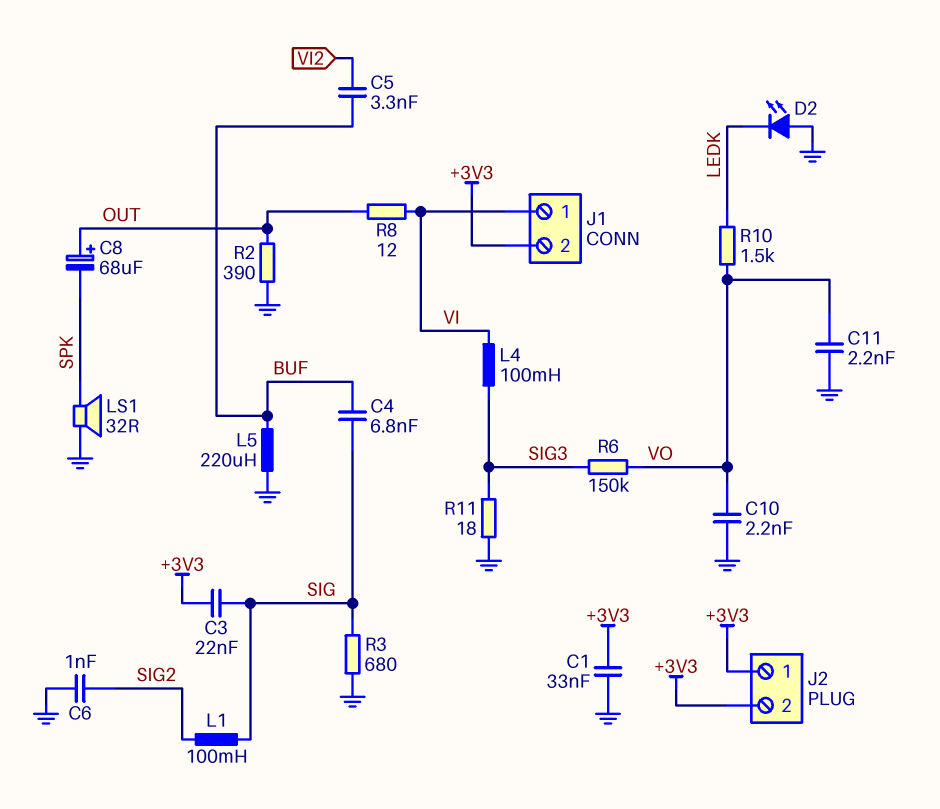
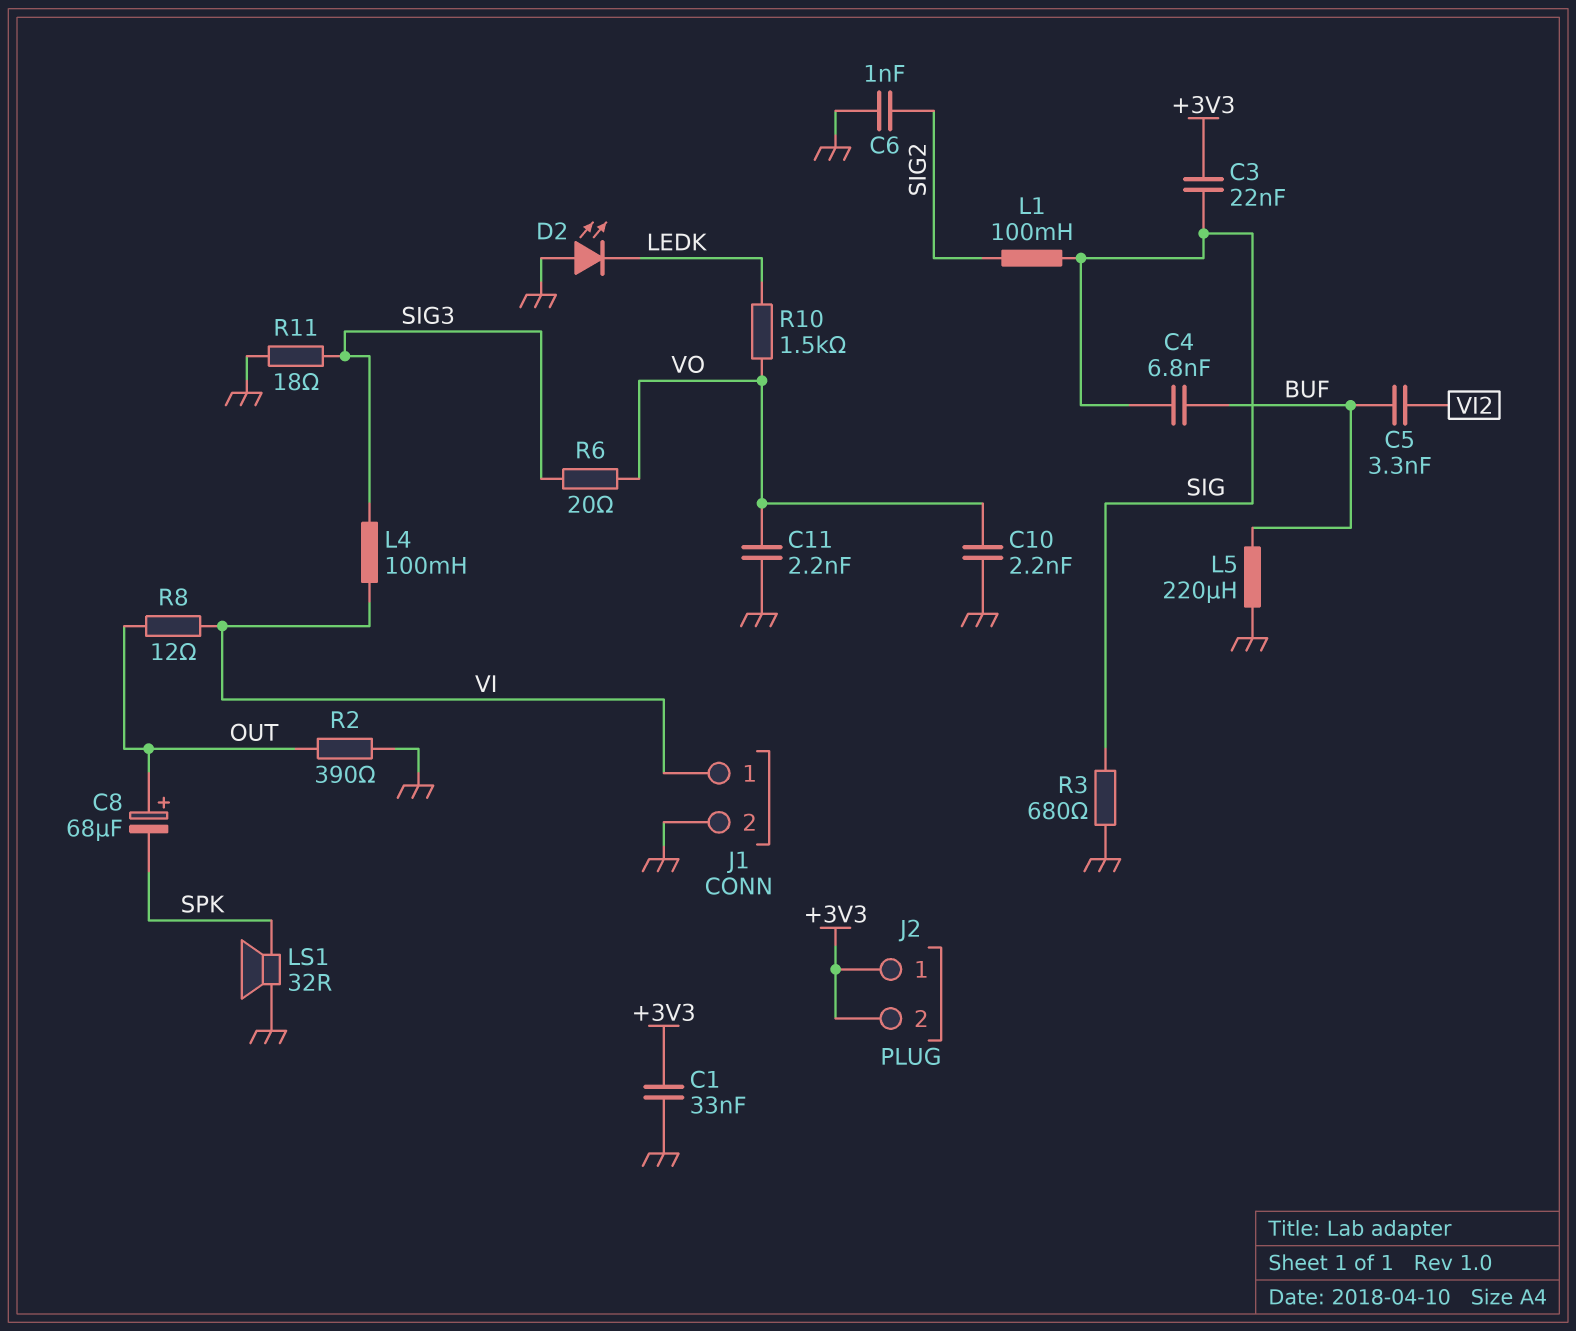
J1 pin 2: +3V3 -> GND
R6: 150k (SIG3, VO) -> 20 (SIG3, VO)

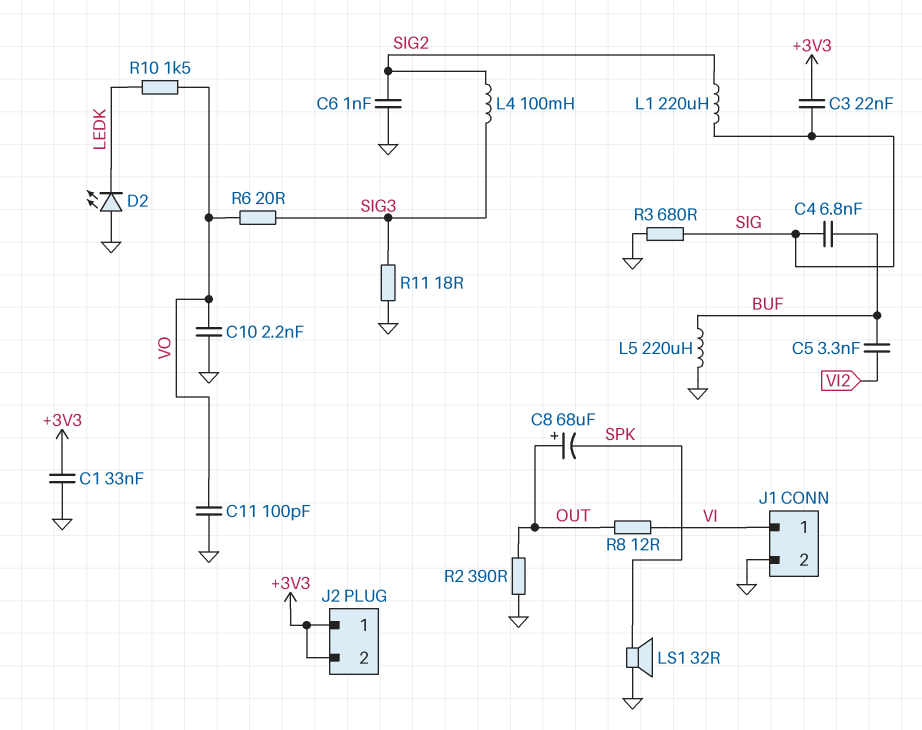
C11: 2.2nF (GND, VO) -> 100pF (GND, VO)
L1: 100mH (SIG, SIG2) -> 220uH (SIG, SIG2)
L4: 100mH (SIG3, VI) -> 100mH (SIG2, SIG3)

